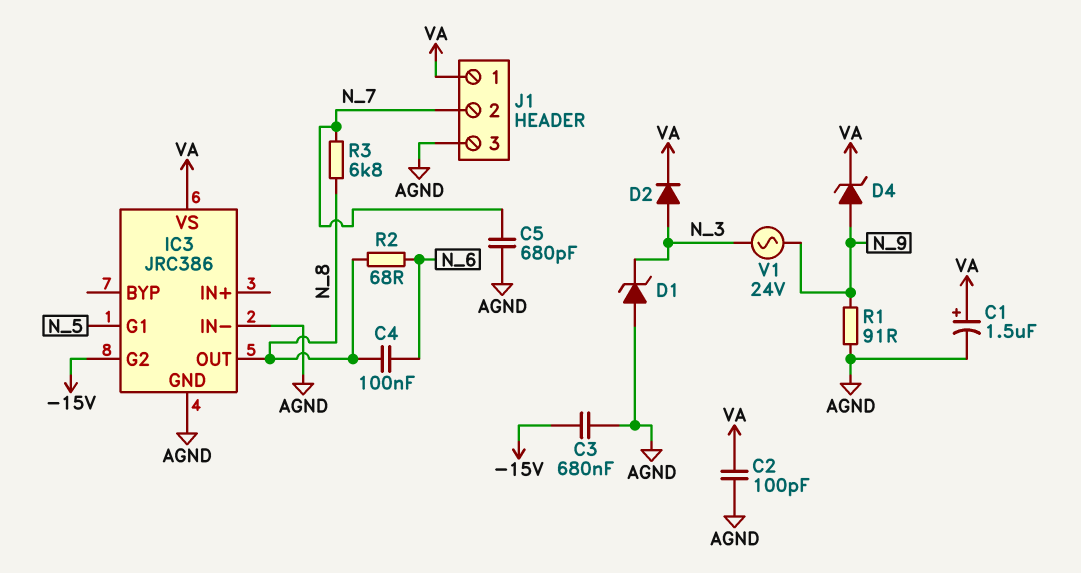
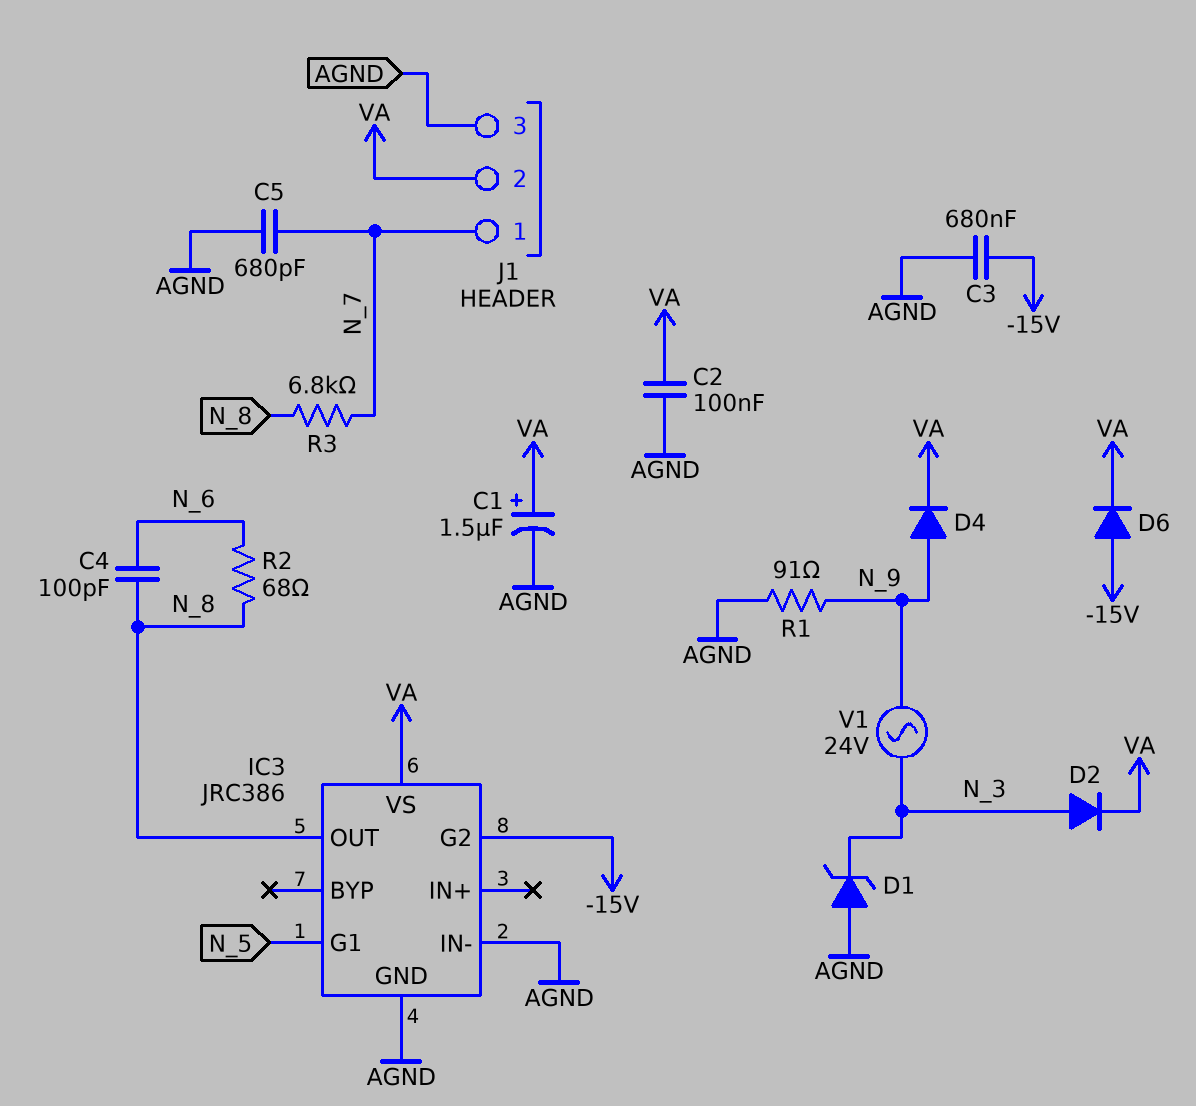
C2: 100pF (AGND, VA) -> 100nF (AGND, VA)
C4: 100nF (N_6, N_8) -> 100pF (N_6, N_8)
D4: zener (A N_9, K VA) -> diode (A N_9, K VA)
D6: none -> diode (A -15V, K VA)
J1 pin 1: VA -> N_7
J1 pin 2: N_7 -> VA

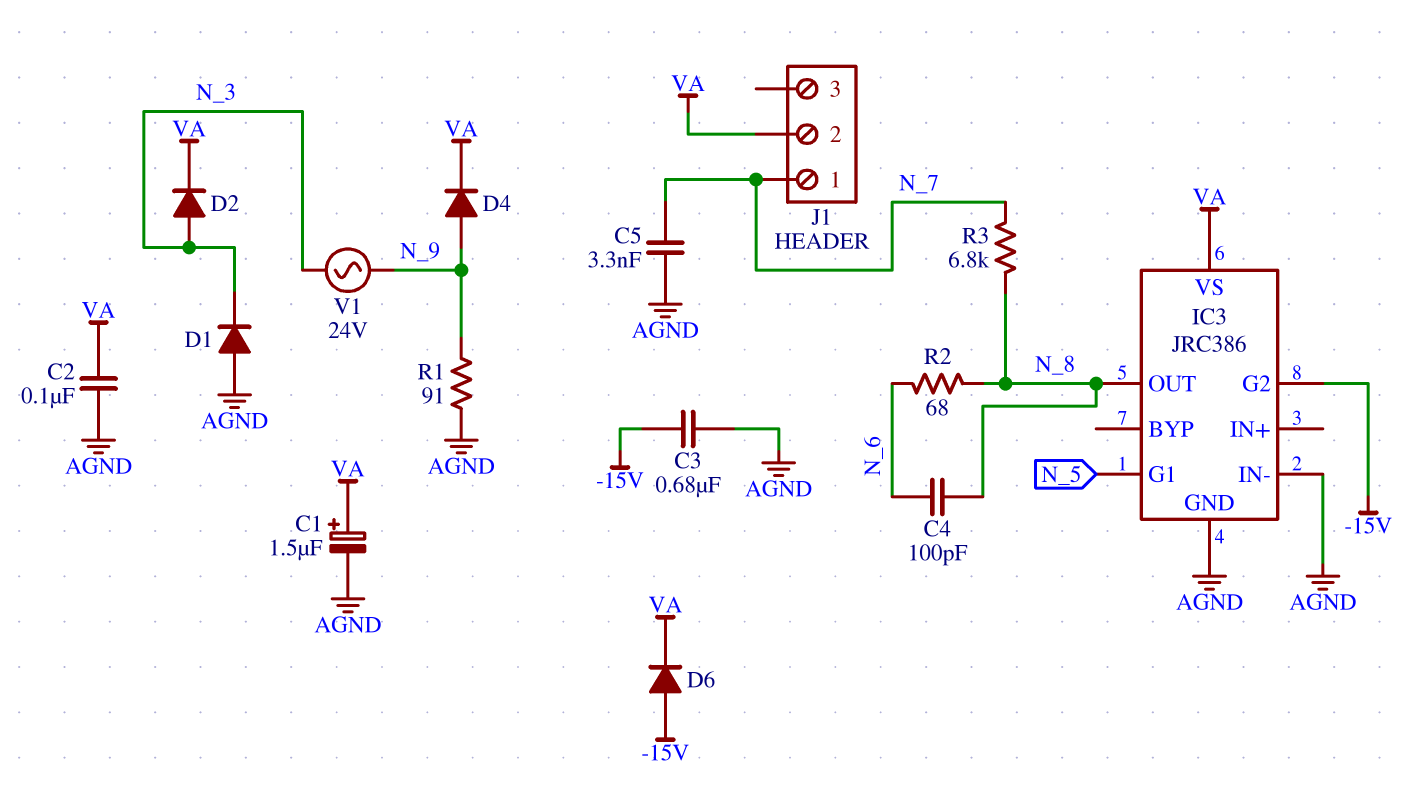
C5: 680pF (AGND, N_7) -> 3.3nF (AGND, N_7)
D1: zener (A AGND, K N_3) -> diode (A AGND, K N_3)
J1 pin 3: AGND -> none

